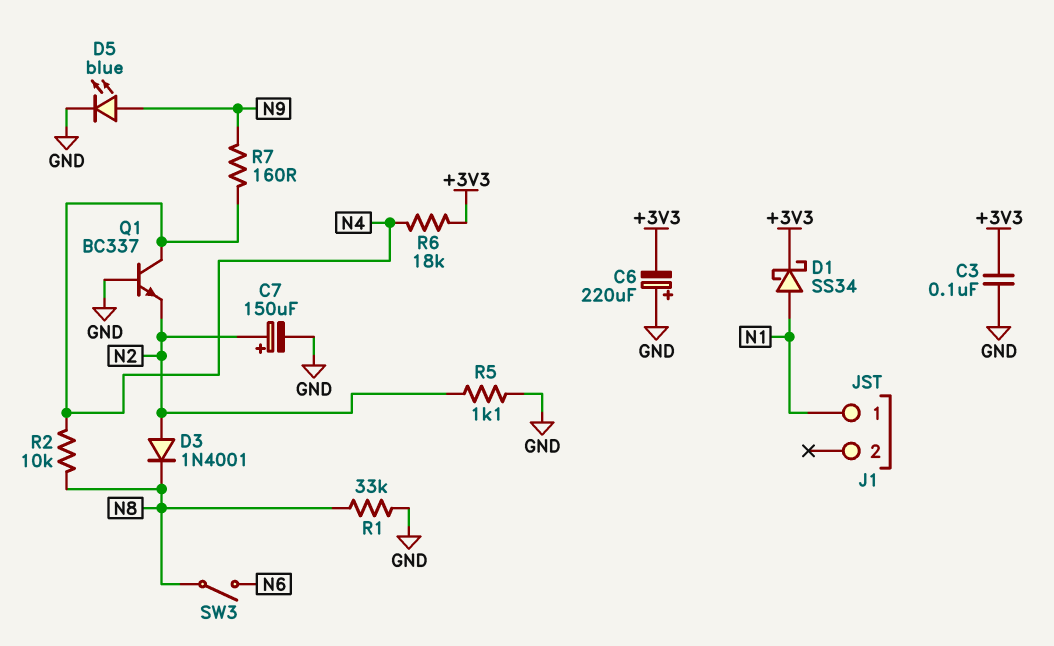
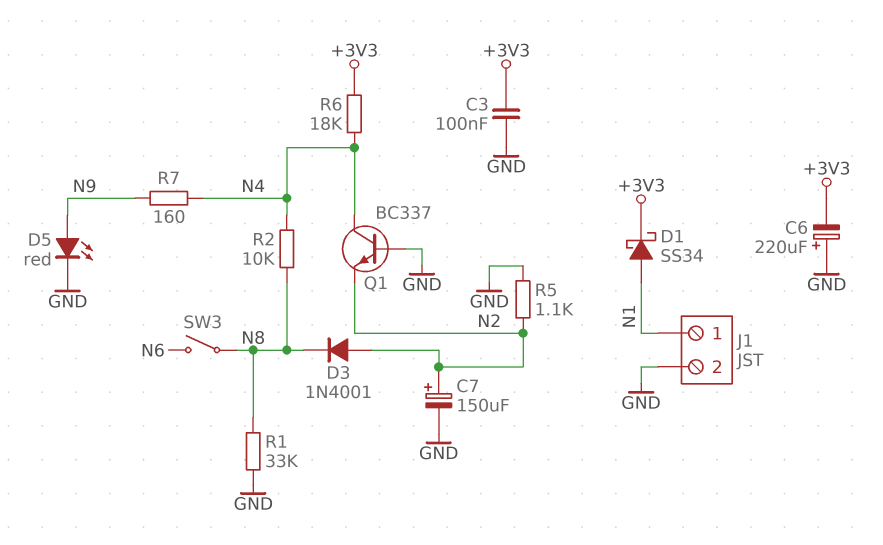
D5: LED blue (A N9, K GND) -> LED red (A N9, K GND)
J1 pin 2: none -> GND

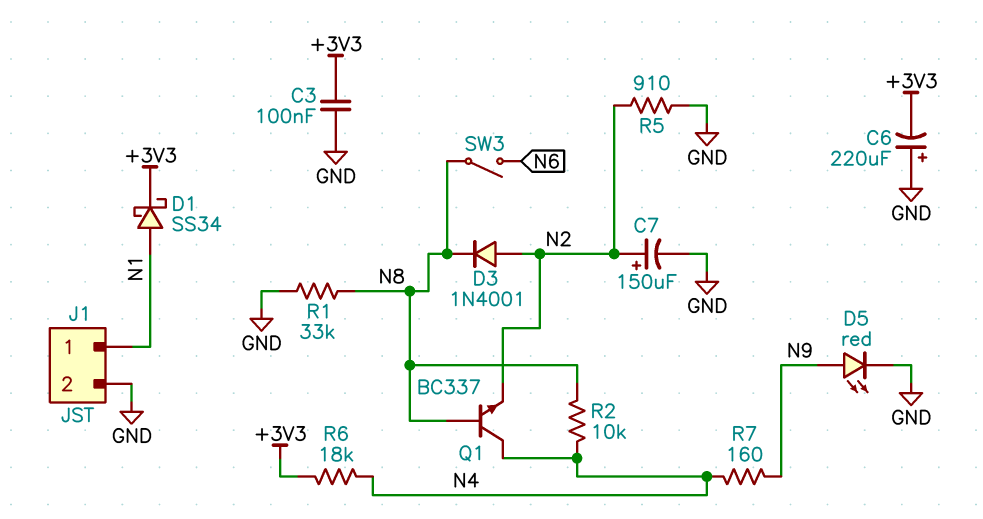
Q1: NPN BC337 (B GND, C N4, E N2) -> NPN BC337 (B N8, C N4, E N2)
R5: 1.1k (GND, N2) -> 910 (GND, N2)

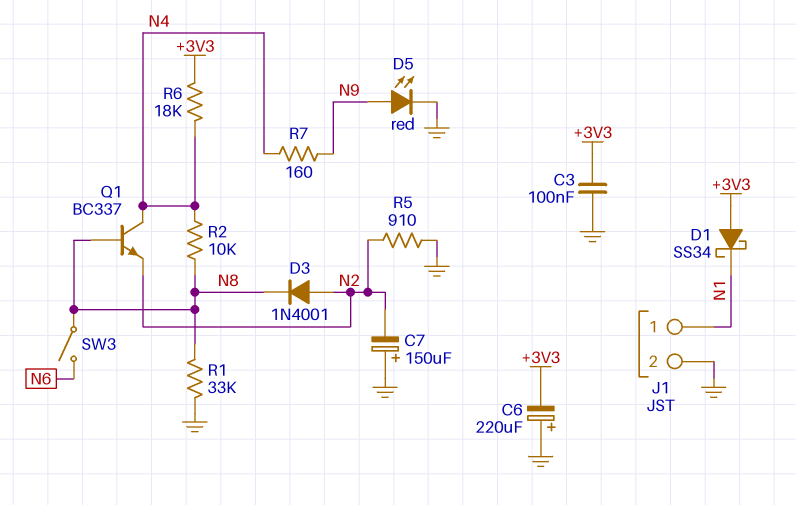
C7: 150uF (plus N2, minus GND) -> 150uF (plus GND, minus N2)
D1: schottky SS34 (A N1, K +3V3) -> schottky SS34 (A +3V3, K N1)

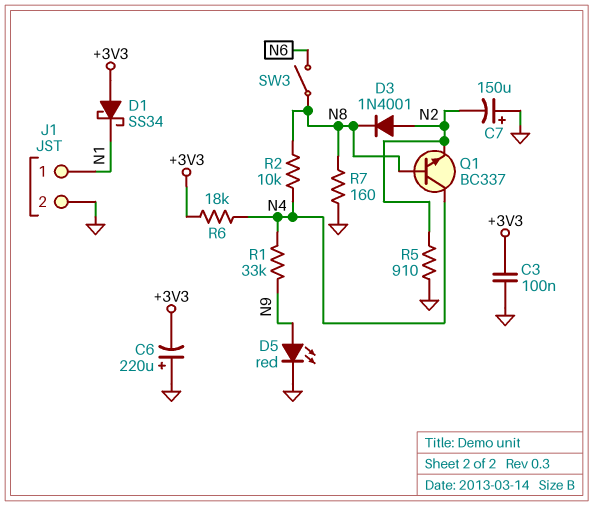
R1: 33k (GND, N8) -> 33k (N4, N9)
R7: 160 (N4, N9) -> 160 (GND, N8)

